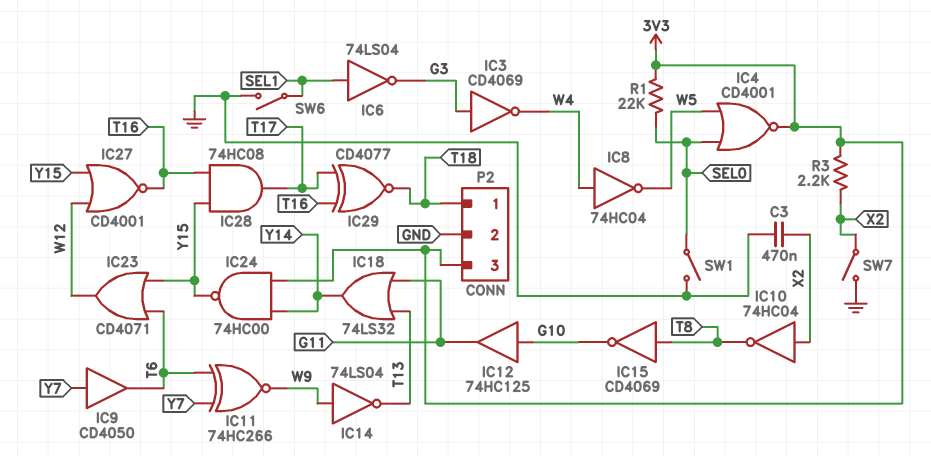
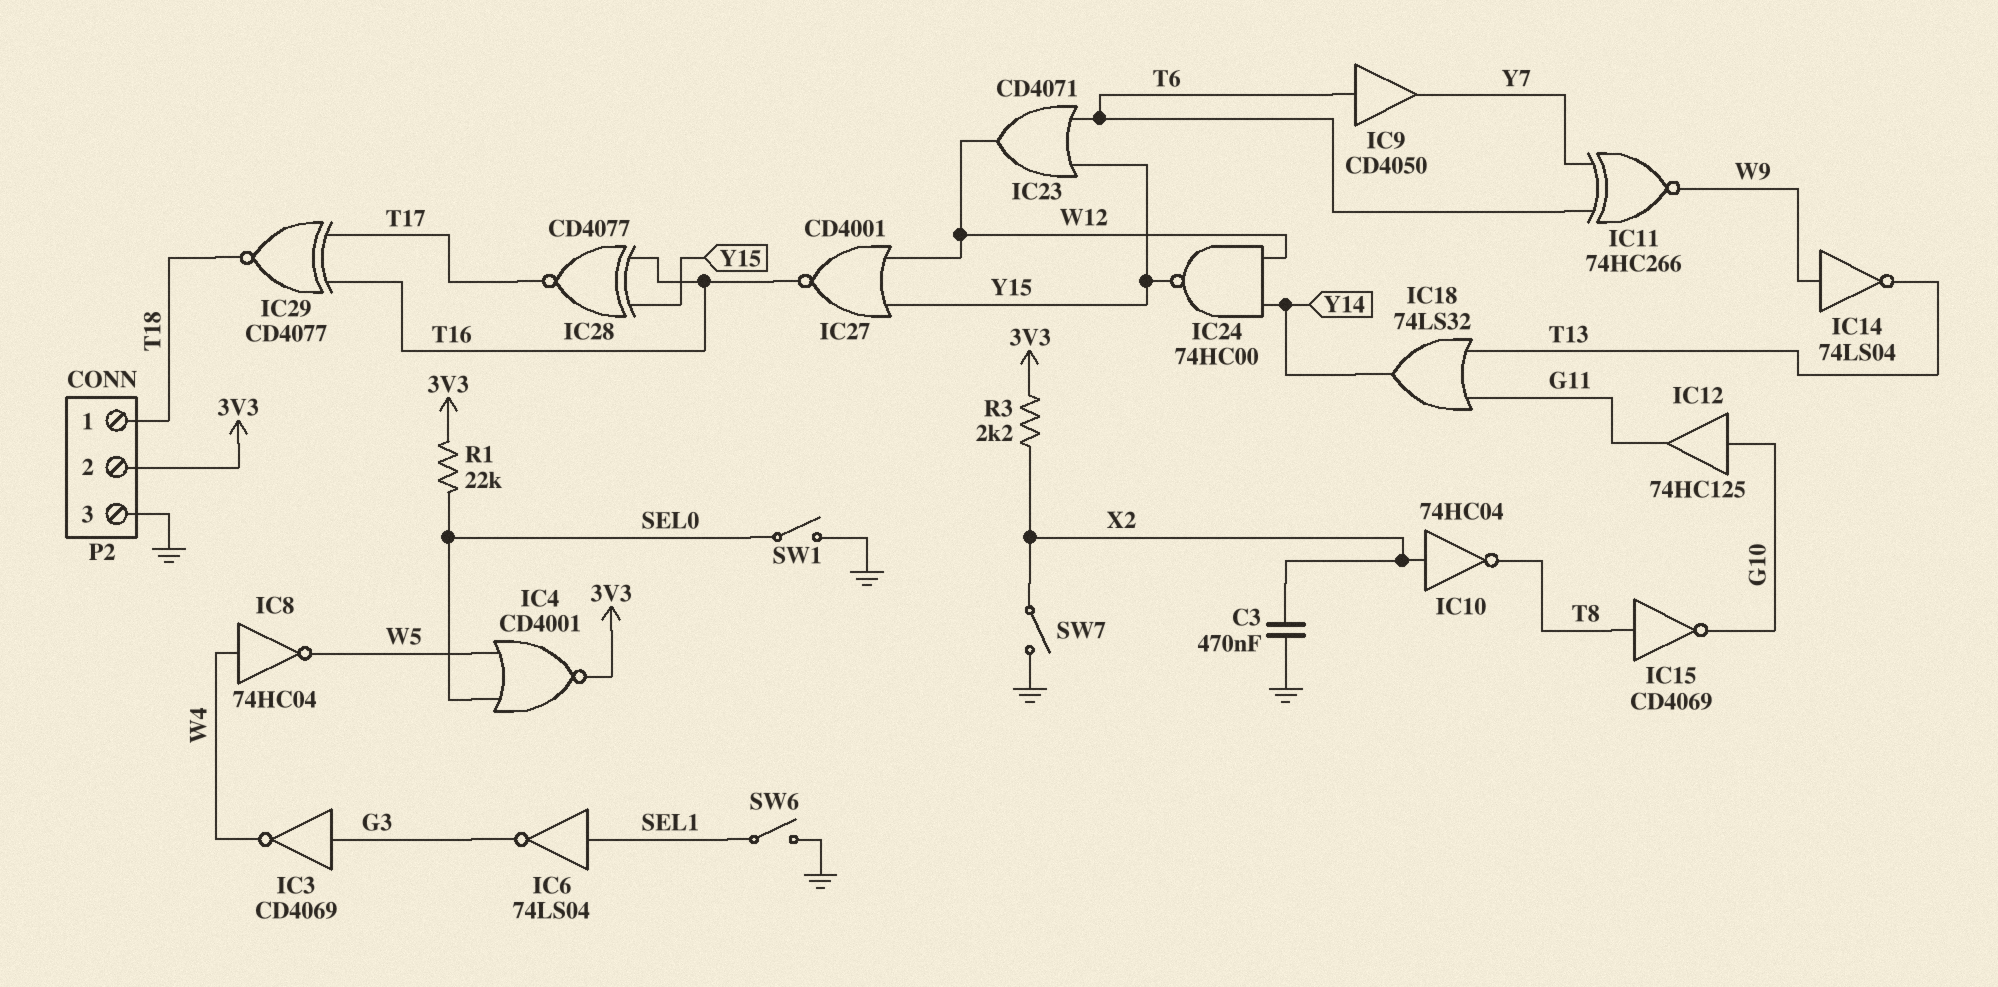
IC9: buffer CD4050 (in Y7, out T6) -> buffer CD4050 (in T6, out Y7)
IC24: NAND 74HC00 (in 3V3, in Y14, out Y15) -> NAND 74HC00 (in W12, in Y14, out Y15)
IC28: AND 74HC08 (in T16, in Y15, out T17) -> XNOR CD4077 (in T16, in Y15, out T17)
P2 pin 2: GND -> 3V3
P2 pin 3: 3V3 -> GND

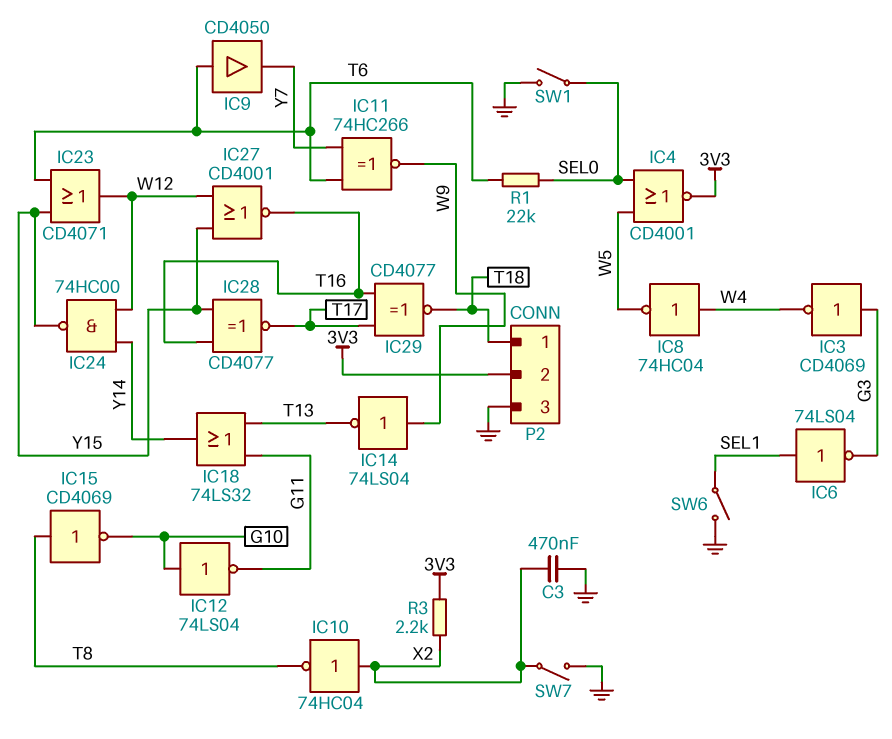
IC12: buffer 74HC125 (in G10, out G11) -> NOT 74LS04 (in G10, out G11)
R1: 22k (3V3, SEL0) -> 22k (SEL0, T6)

